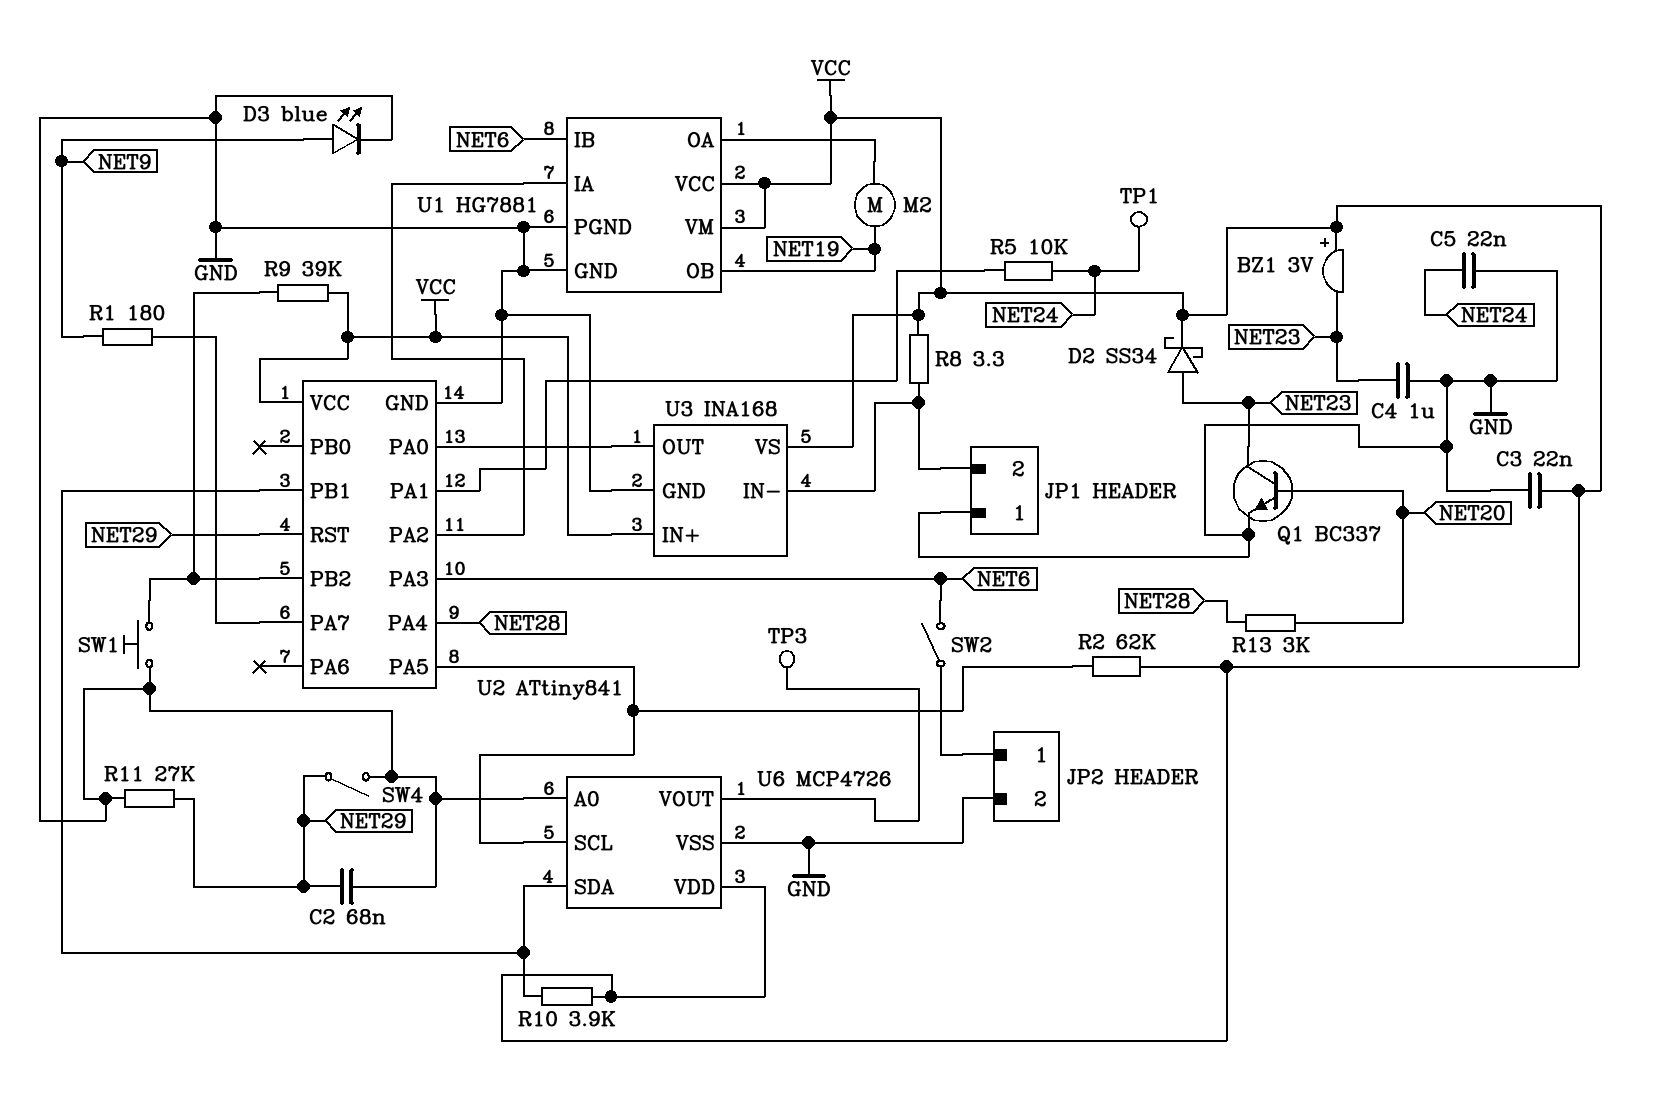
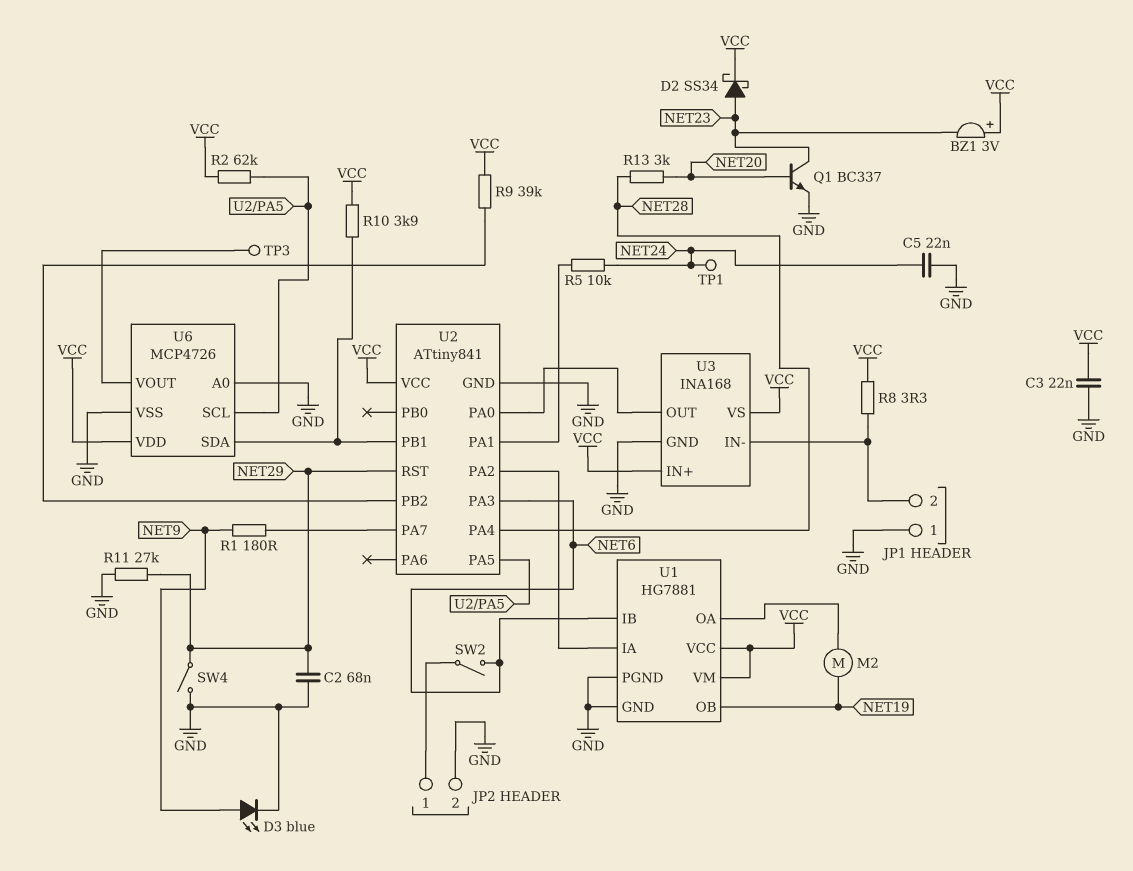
C4: 1uF (GND, NET23) -> none
SW1: button (GND, U2/PB2) -> none

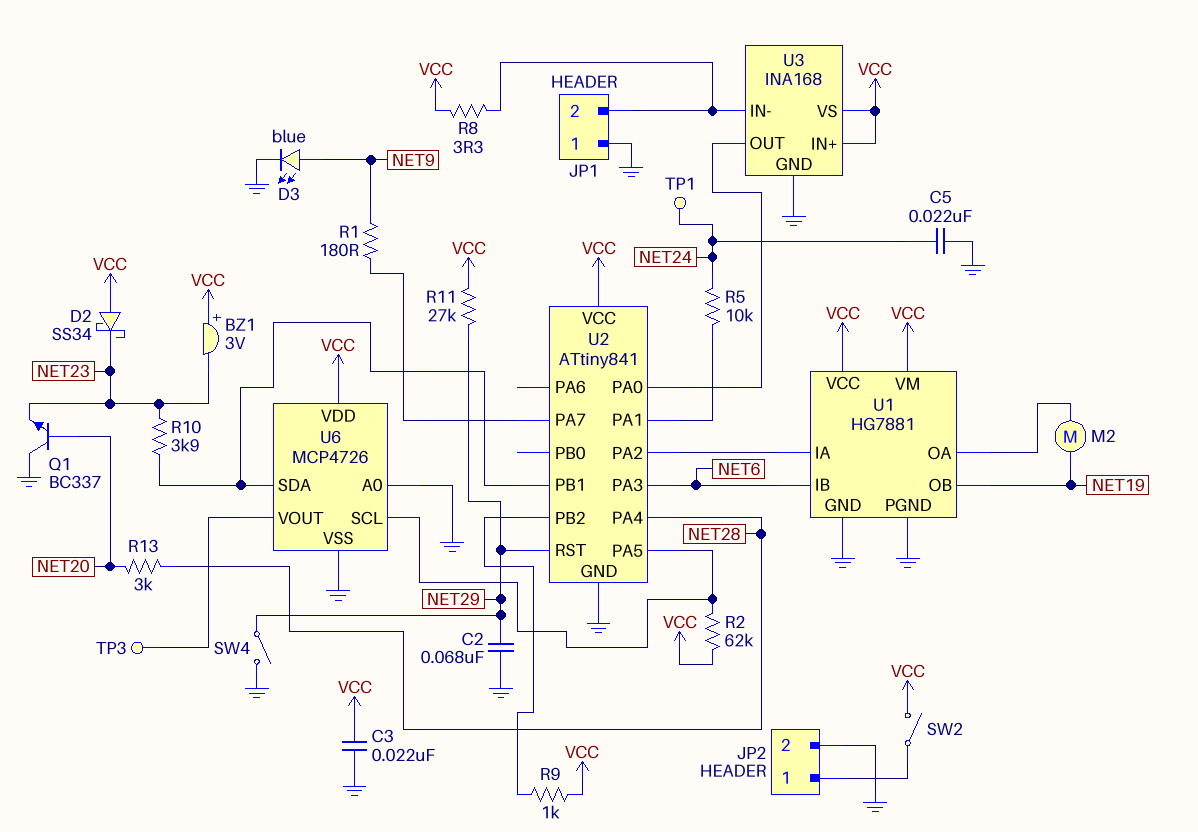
D2: schottky SS34 (A NET23, K VCC) -> schottky SS34 (A VCC, K NET23)
Q1: NPN BC337 (B NET20, C NET23, E GND) -> NPN BC337 (B NET20, C GND, E NET23)
R9: 39k (U2/PB2, VCC) -> 1k (U2/PB2, VCC)
R10: 3.9k (U2/PB1, VCC) -> 3.9k (NET23, U2/PB1)
R11: 27k (GND, NET29) -> 27k (NET29, VCC)
SW2: switch (JP2/1, NET6) -> switch (JP2/1, VCC)

